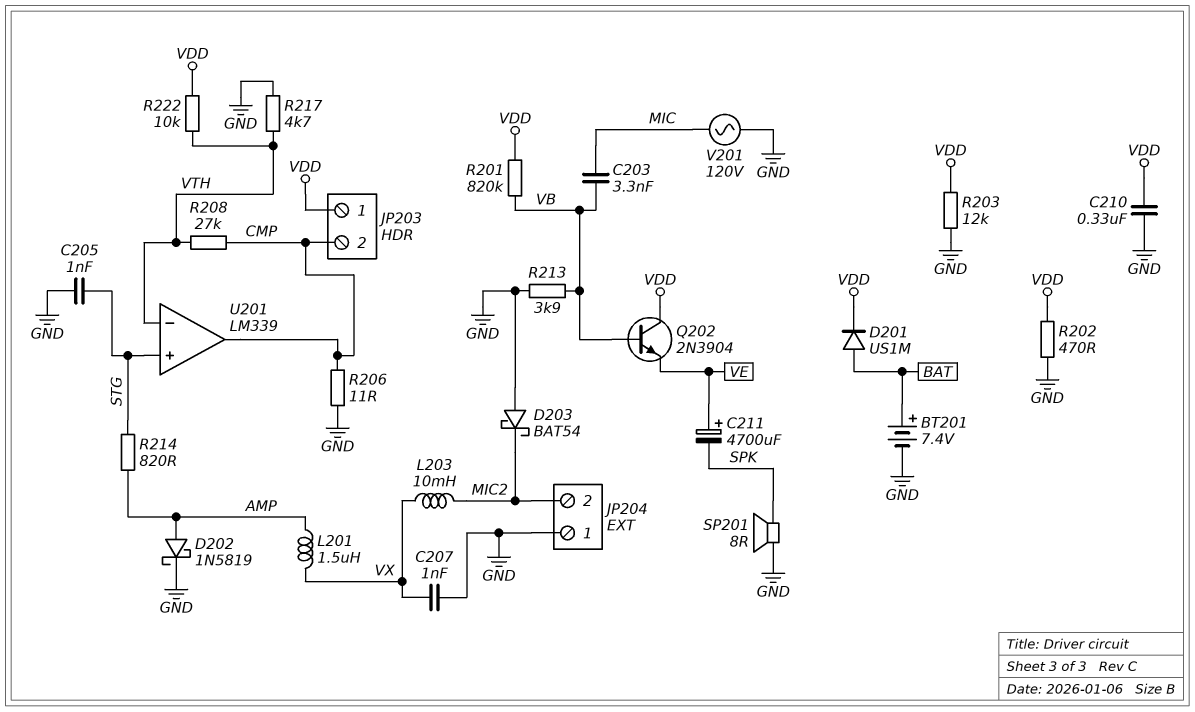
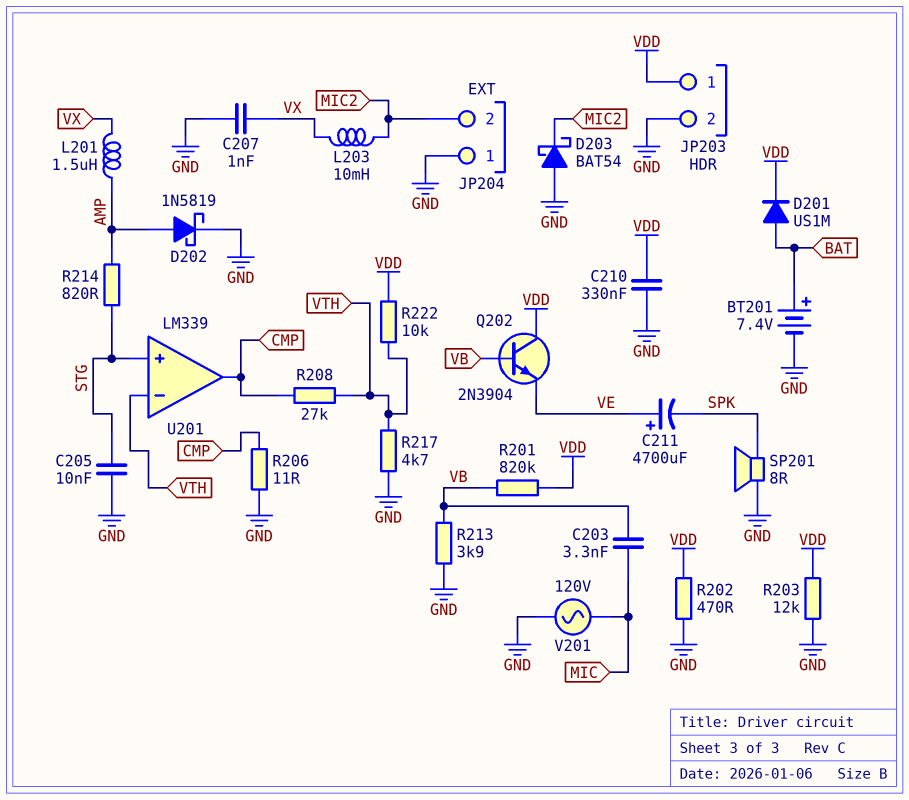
C205: 1nF (GND, STG) -> 10nF (GND, STG)
JP203 pin 2: CMP -> GND

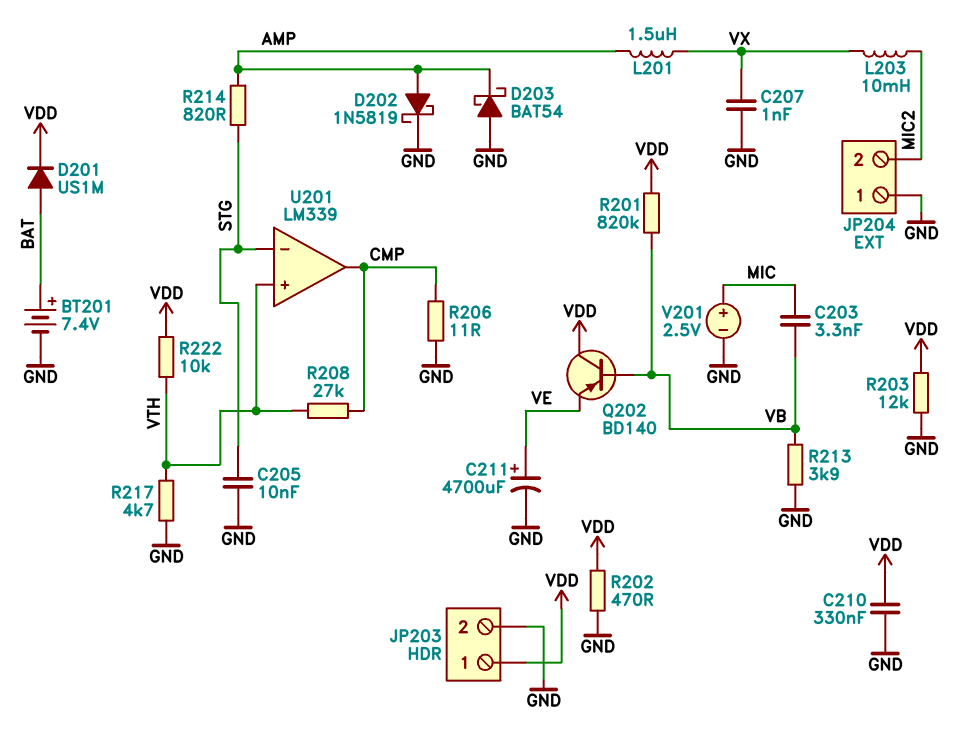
C211: 4700uF (plus VE, minus SPK) -> 4700uF (plus VE, minus GND)
D203: schottky BAT54 (A GND, K MIC2) -> schottky BAT54 (A GND, K AMP)
Q202: NPN 2N3904 (B VB, C VDD, E VE) -> PNP BD140 (B VB, C VDD, E VE)
SP201: speaker 8R (GND, SPK) -> none
U201 pin in+: STG -> VTH
U201 pin in-: VTH -> STG
V201: AC 120V (GND, MIC) -> 2.5V (plus MIC, minus GND)

